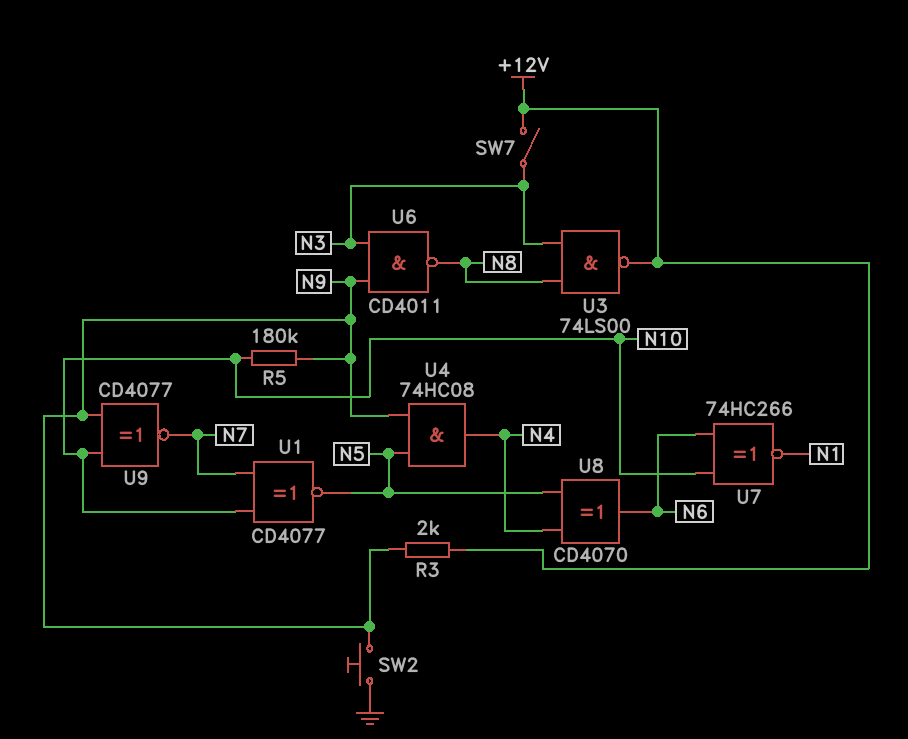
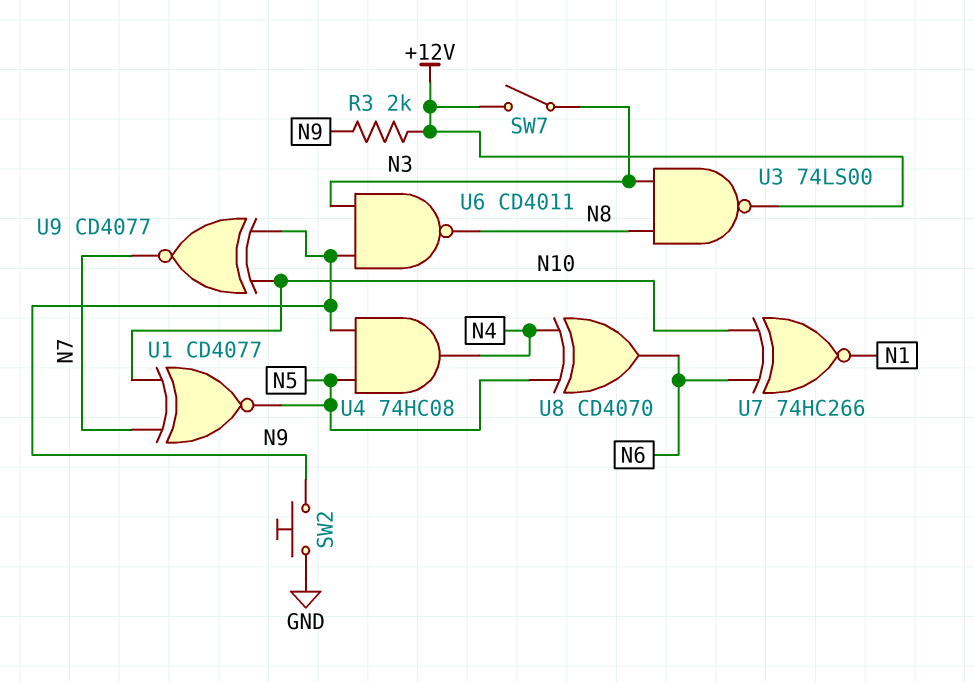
R5: 180k (N9, N10) -> none

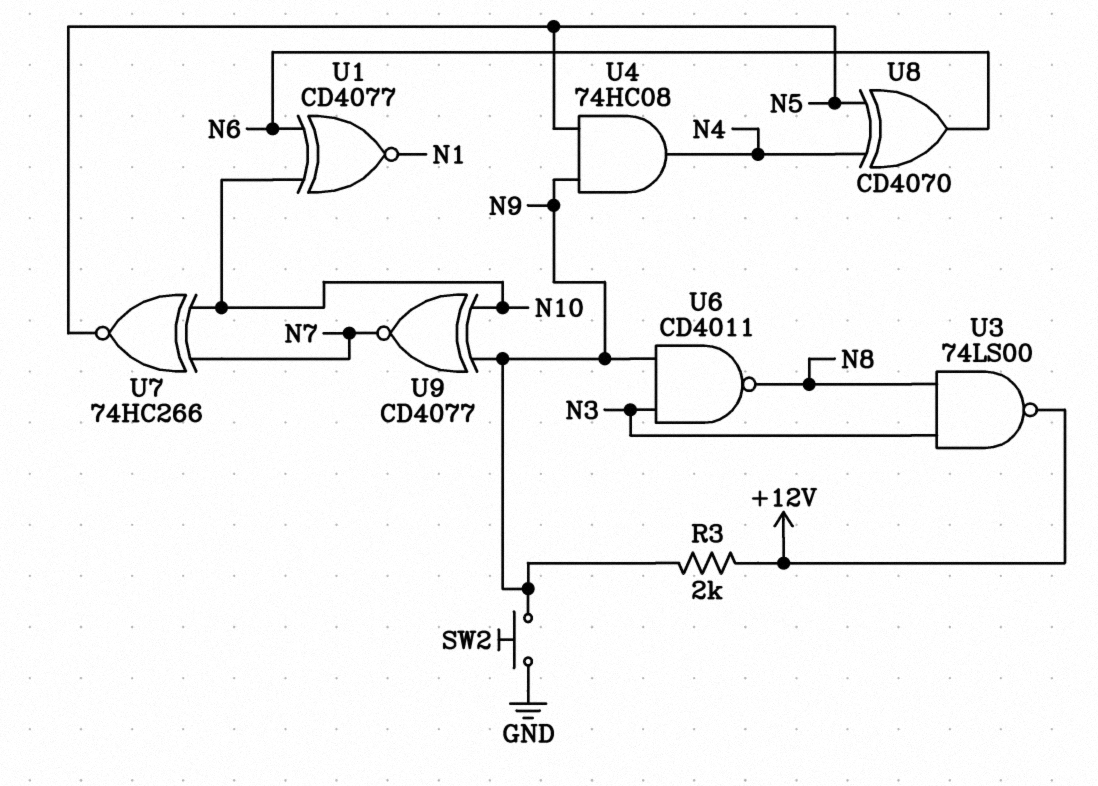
SW7: switch (+12V, N3) -> none
U1: XNOR CD4077 (in N7, in N10, out N5) -> XNOR CD4077 (in N6, in N10, out N1)
U7: XNOR 74HC266 (in N6, in N10, out N1) -> XNOR 74HC266 (in N7, in N10, out N5)

